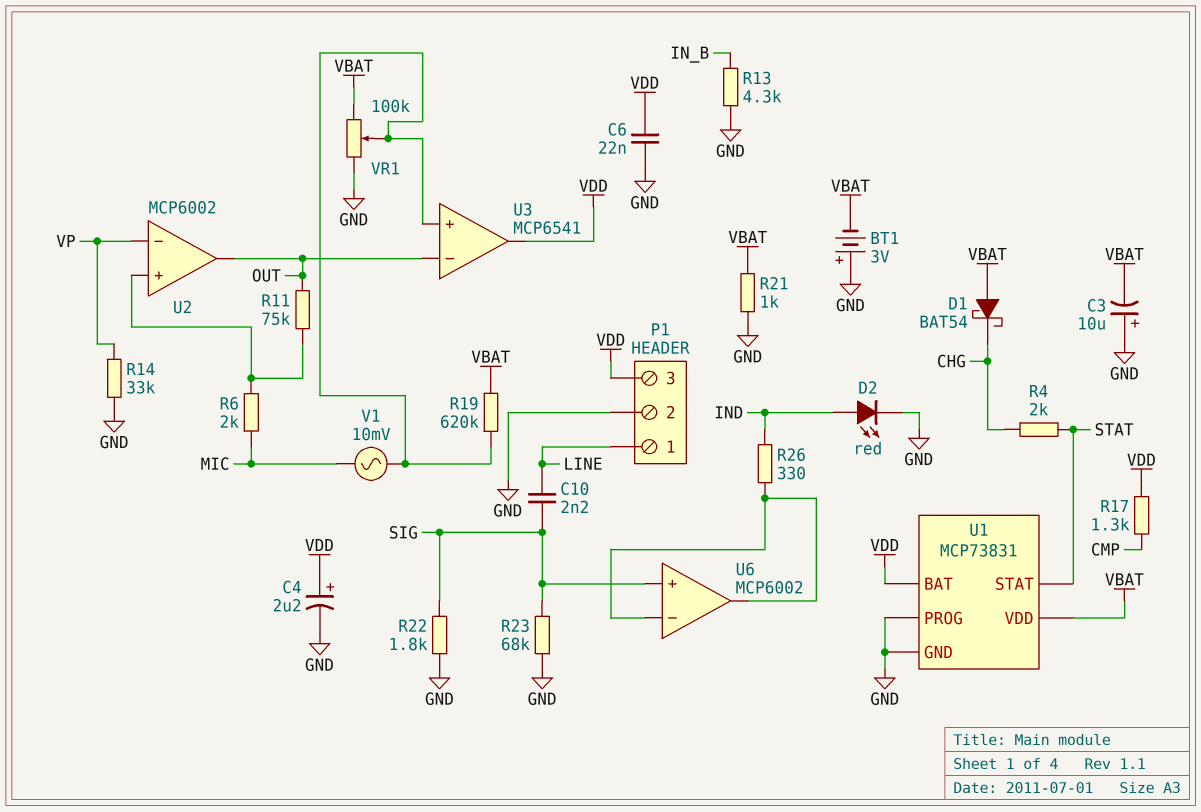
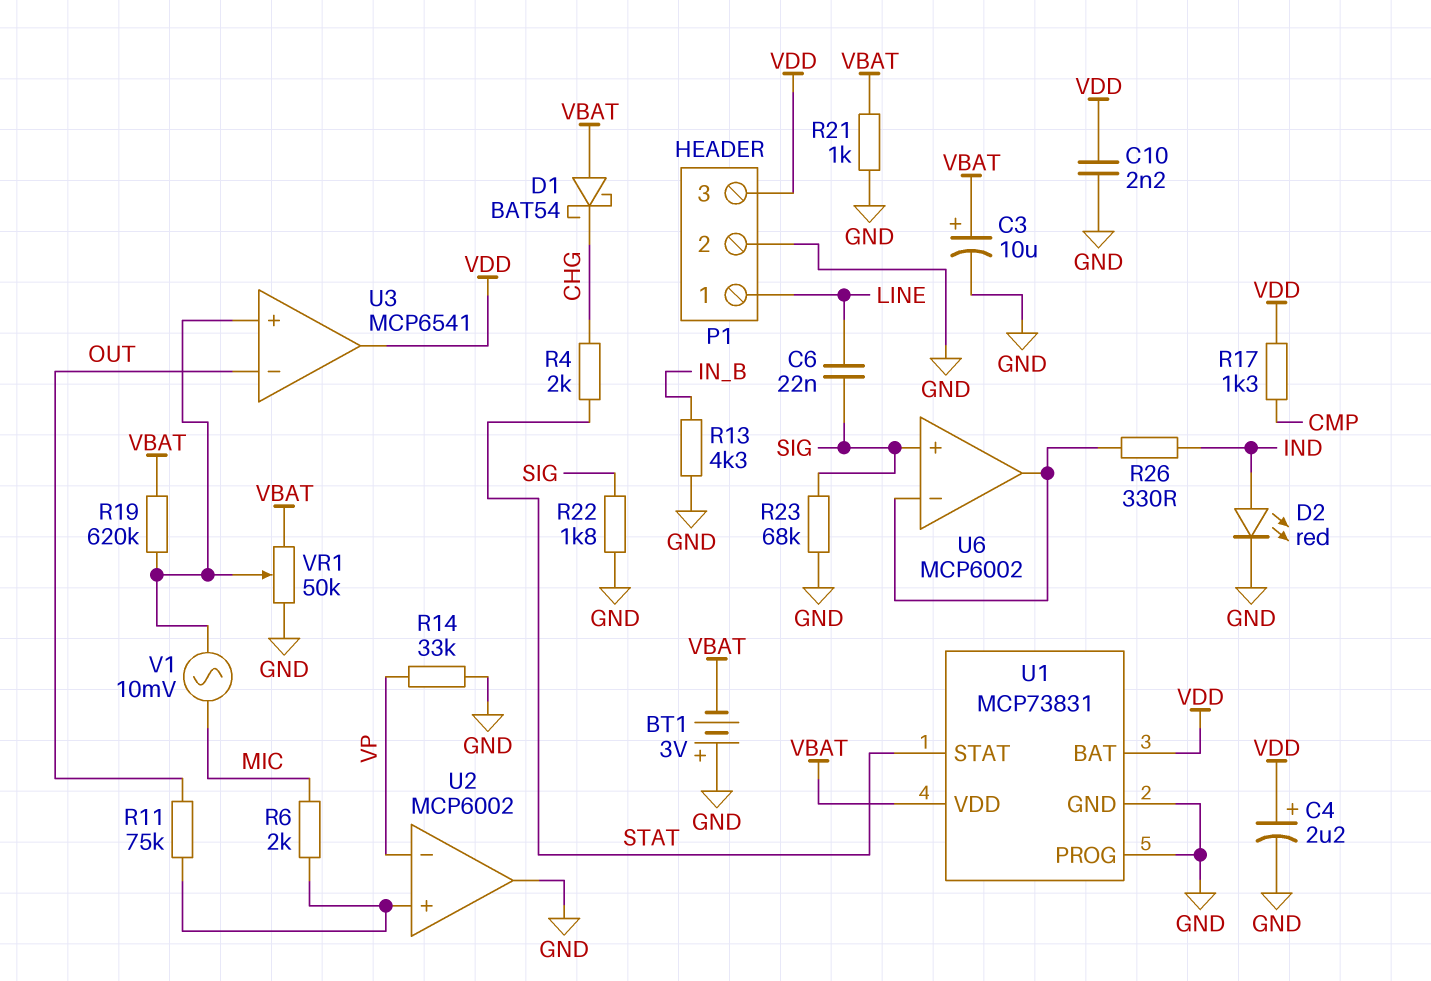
C3: 10uF (plus GND, minus VBAT) -> 10uF (plus VBAT, minus GND)
C6: 22nF (GND, VDD) -> 22nF (LINE, SIG)
C10: 2.2nF (LINE, SIG) -> 2.2nF (GND, VDD)
U2 pin out: OUT -> GND
VR1: 100k (GND, VBAT, wiper U3/in+) -> 50k (GND, VBAT, wiper U3/in+)

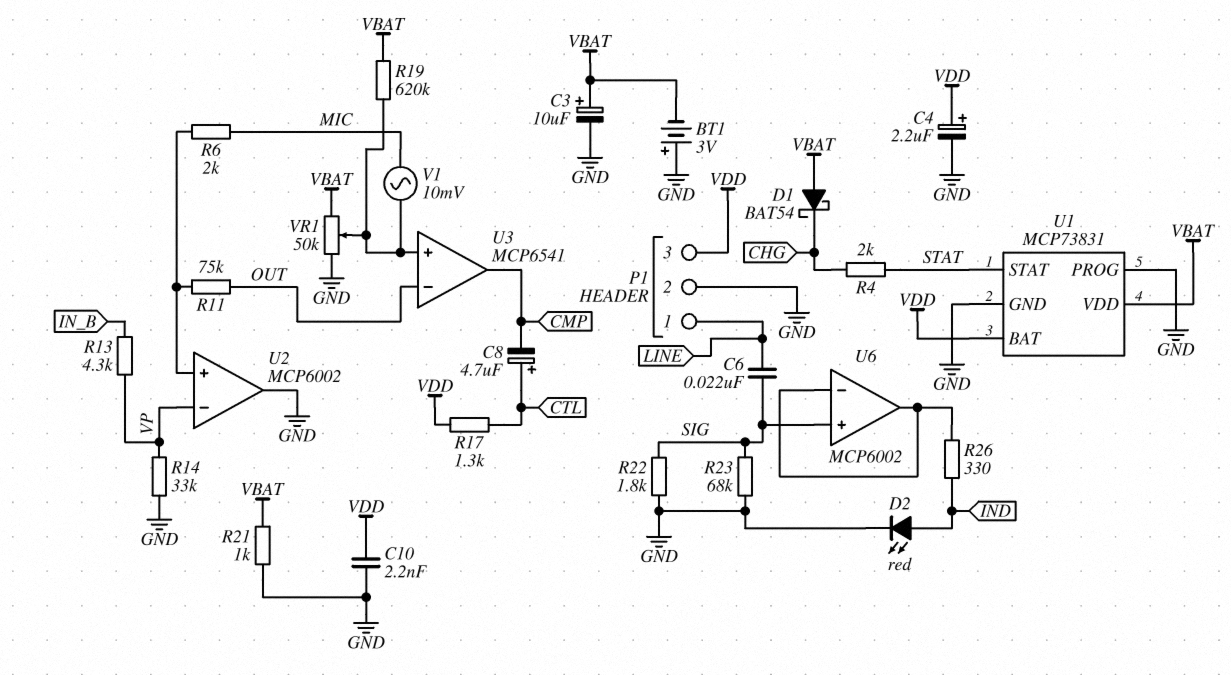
C8: none -> 4.7uF (plus CTL, minus CMP)
R13: 4.3k (GND, IN_B) -> 4.3k (IN_B, VP)
R17: 1.3k (CMP, VDD) -> 1.3k (CTL, VDD)
U3 pin out: VDD -> CMP

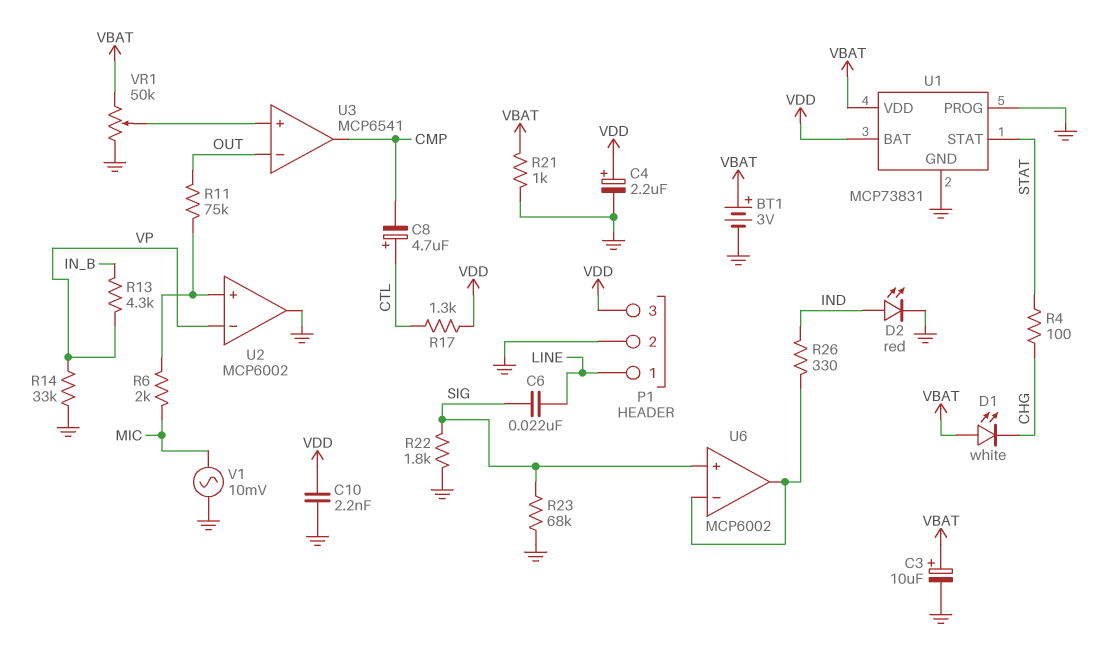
BT1: 3V (plus GND, minus VBAT) -> 3V (plus VBAT, minus GND)
D1: schottky BAT54 (A VBAT, K CHG) -> LED white (A VBAT, K CHG)
R4: 2k (CHG, STAT) -> 100 (CHG, STAT)
R19: 620k (U3/in+, VBAT) -> none
V1: AC 10mV (MIC, U3/in+) -> AC 10mV (GND, MIC)

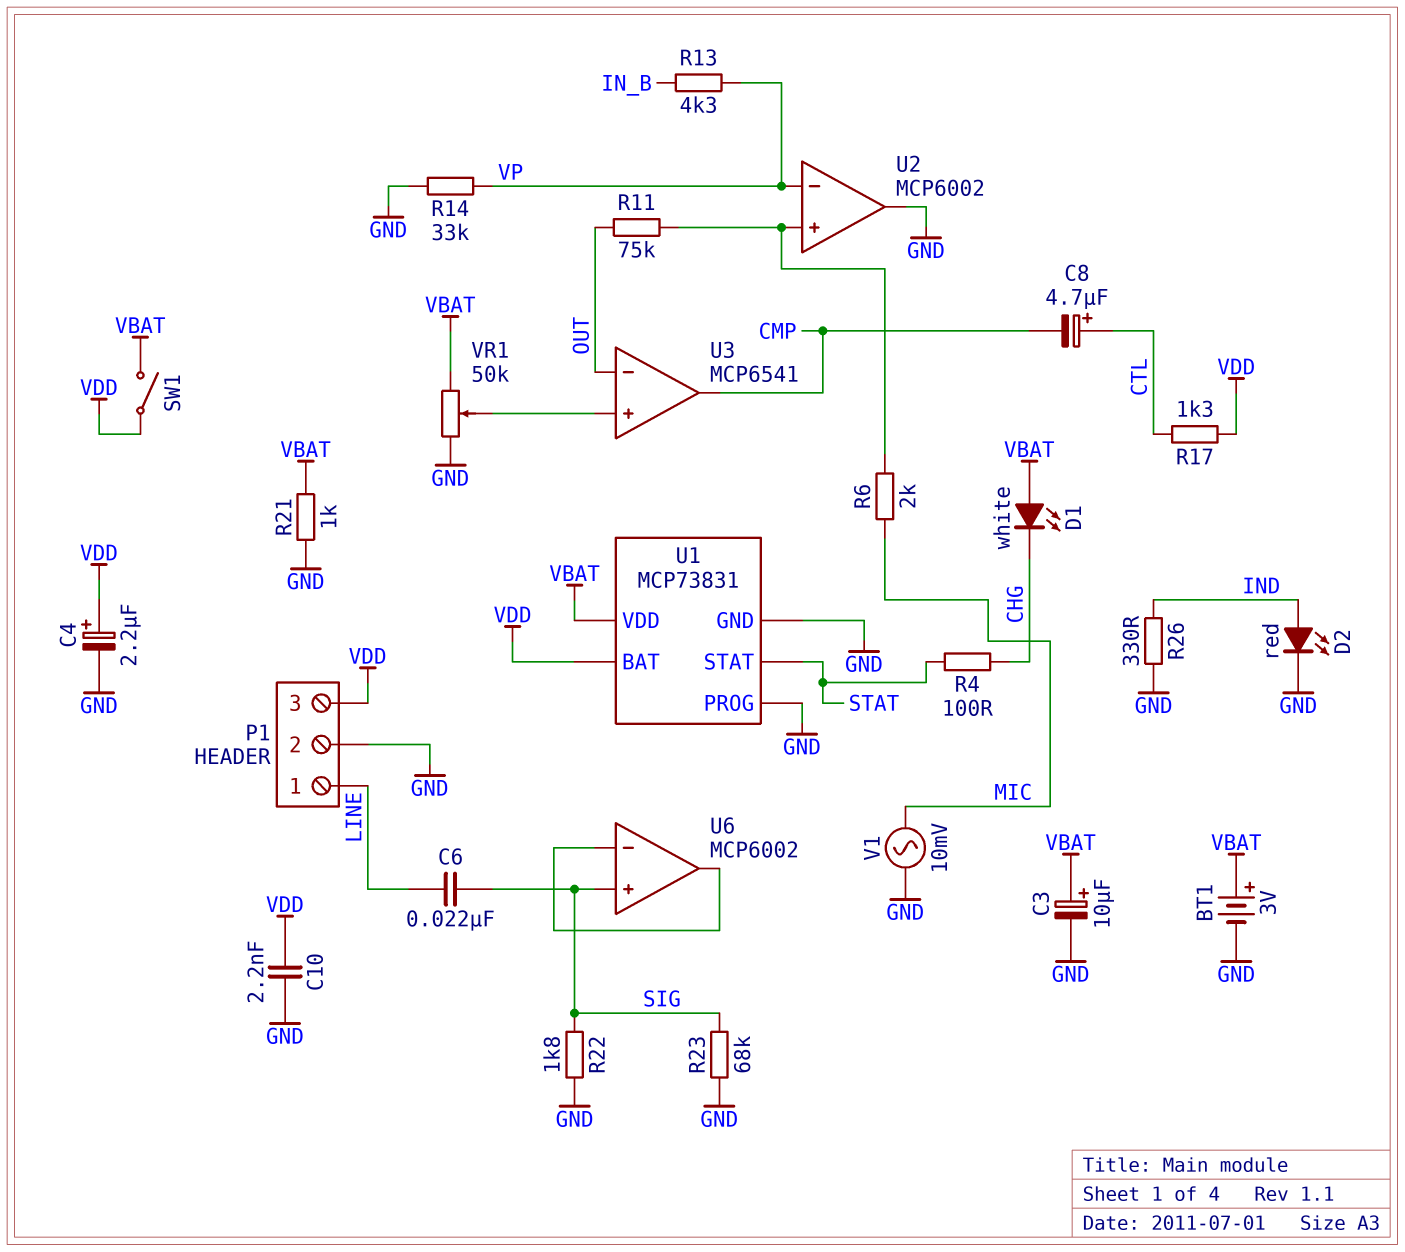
R26: 330 (IND, U6/in-) -> 330 (GND, IND)
SW1: none -> switch (VBAT, VDD)

